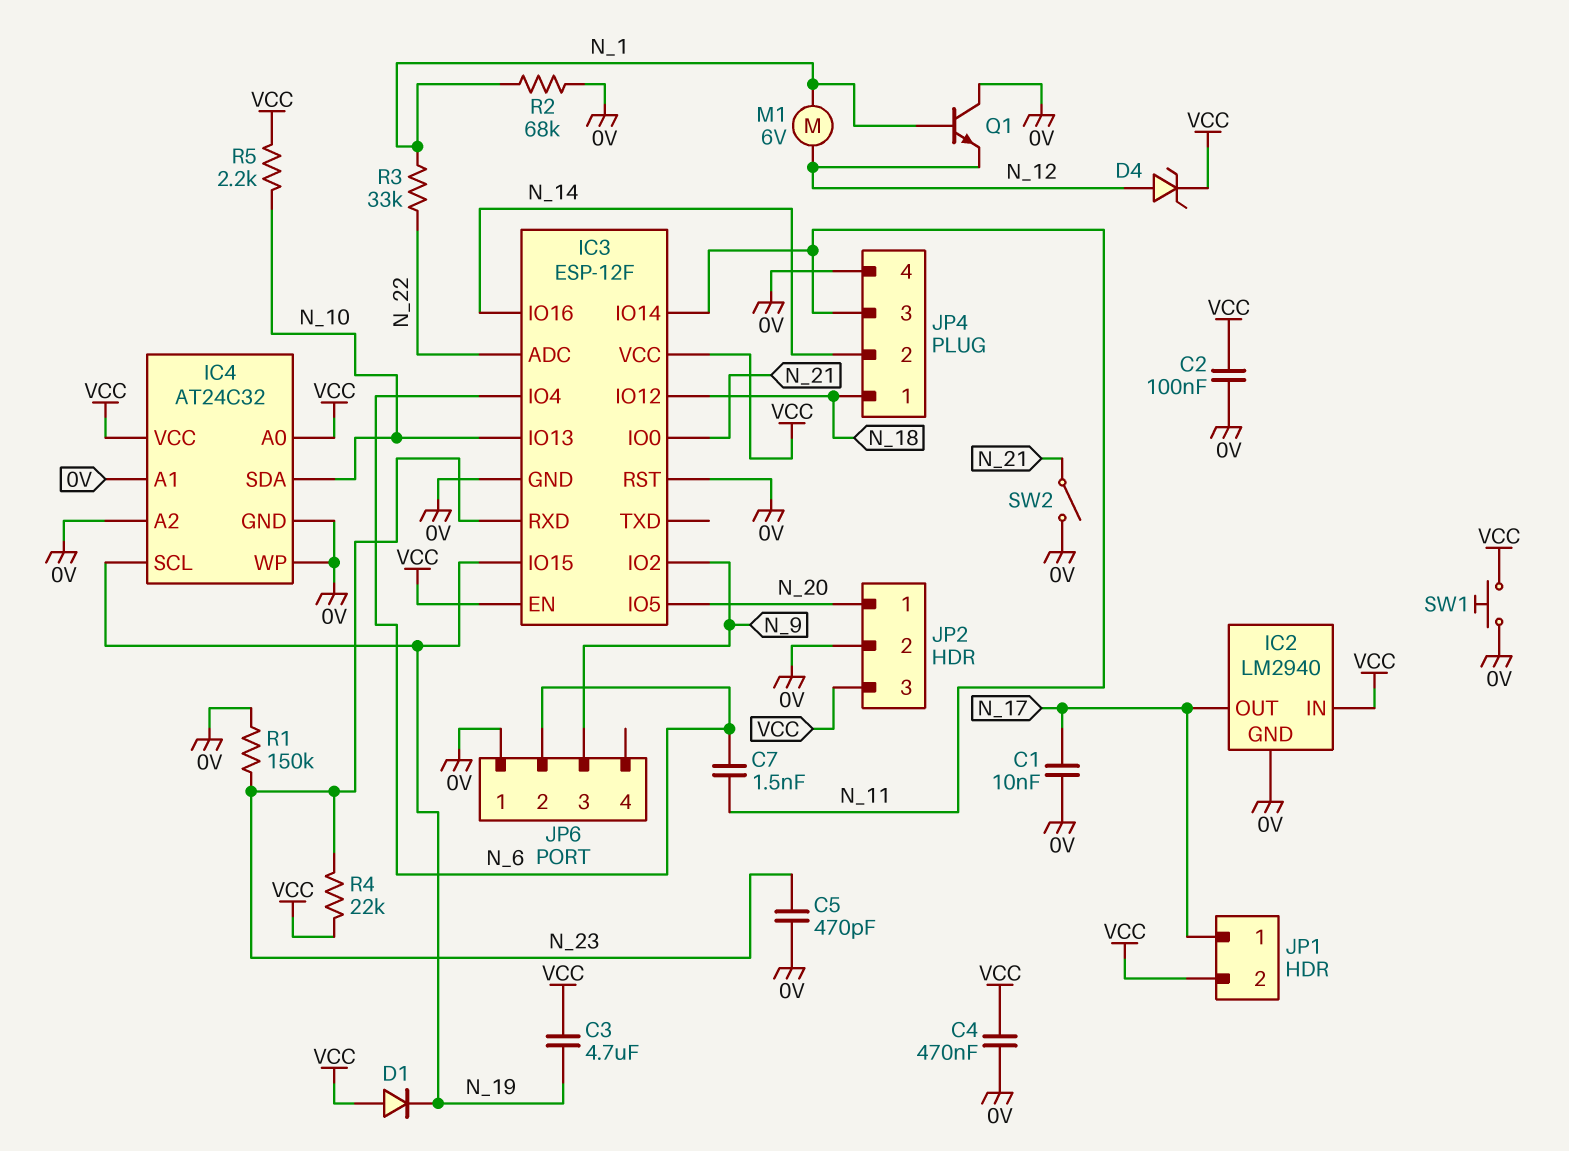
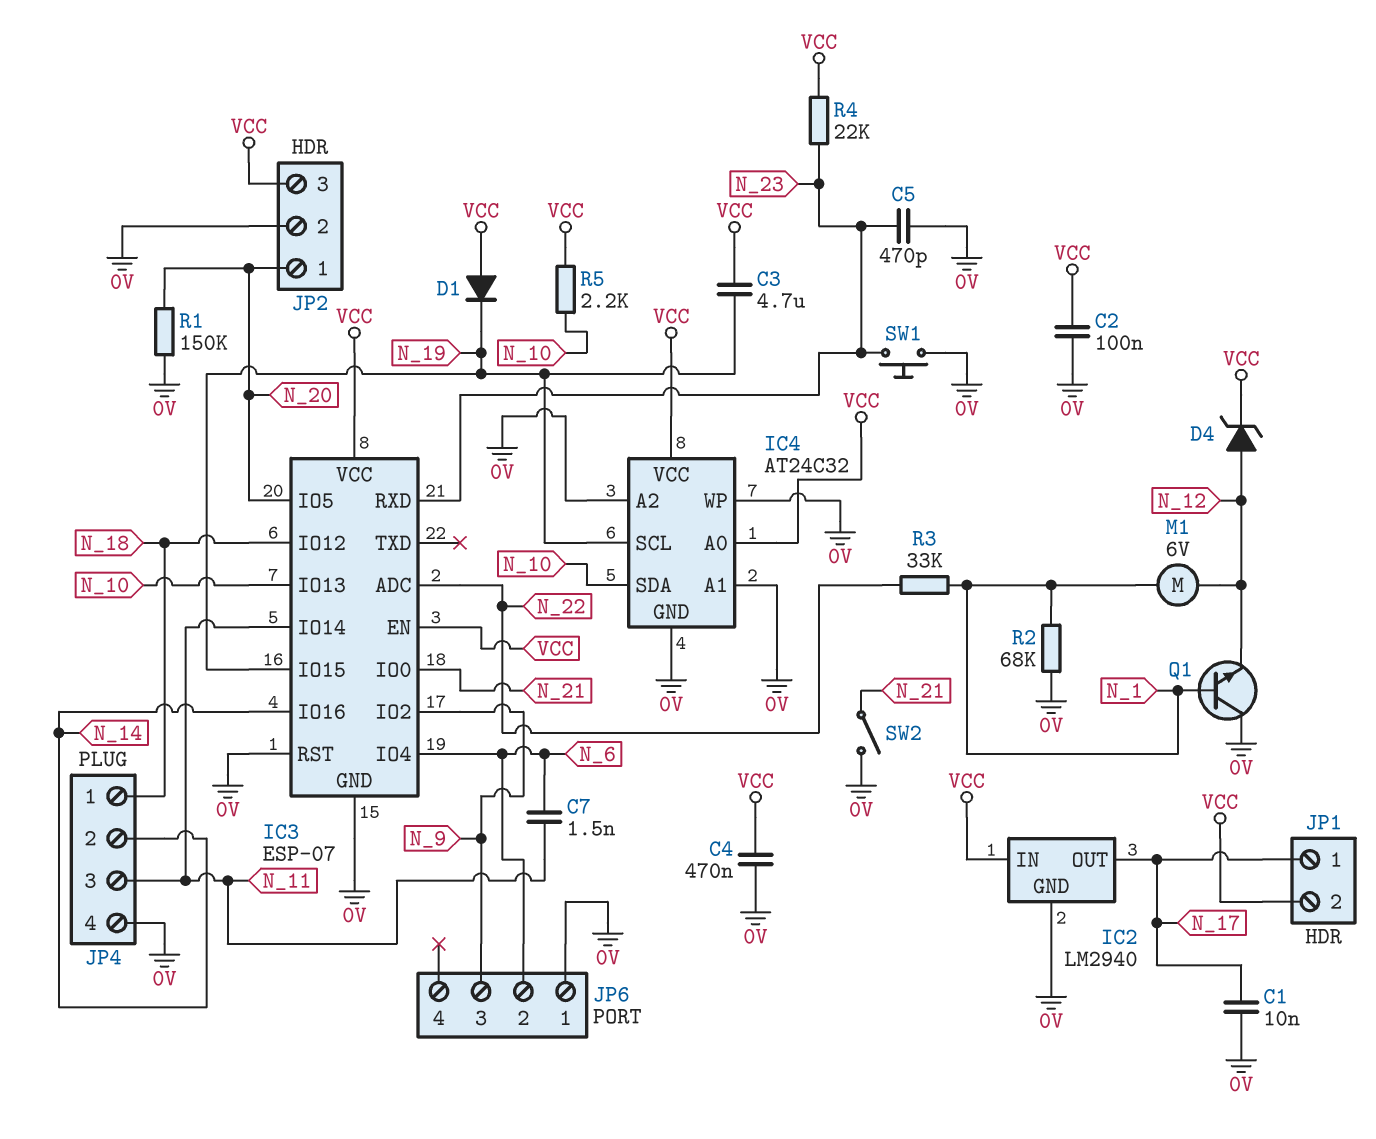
IC3: ESP-12F -> ESP-07
R1: 150k (0V, N_23) -> 150k (0V, N_20)
SW1: button (0V, VCC) -> button (0V, N_23)

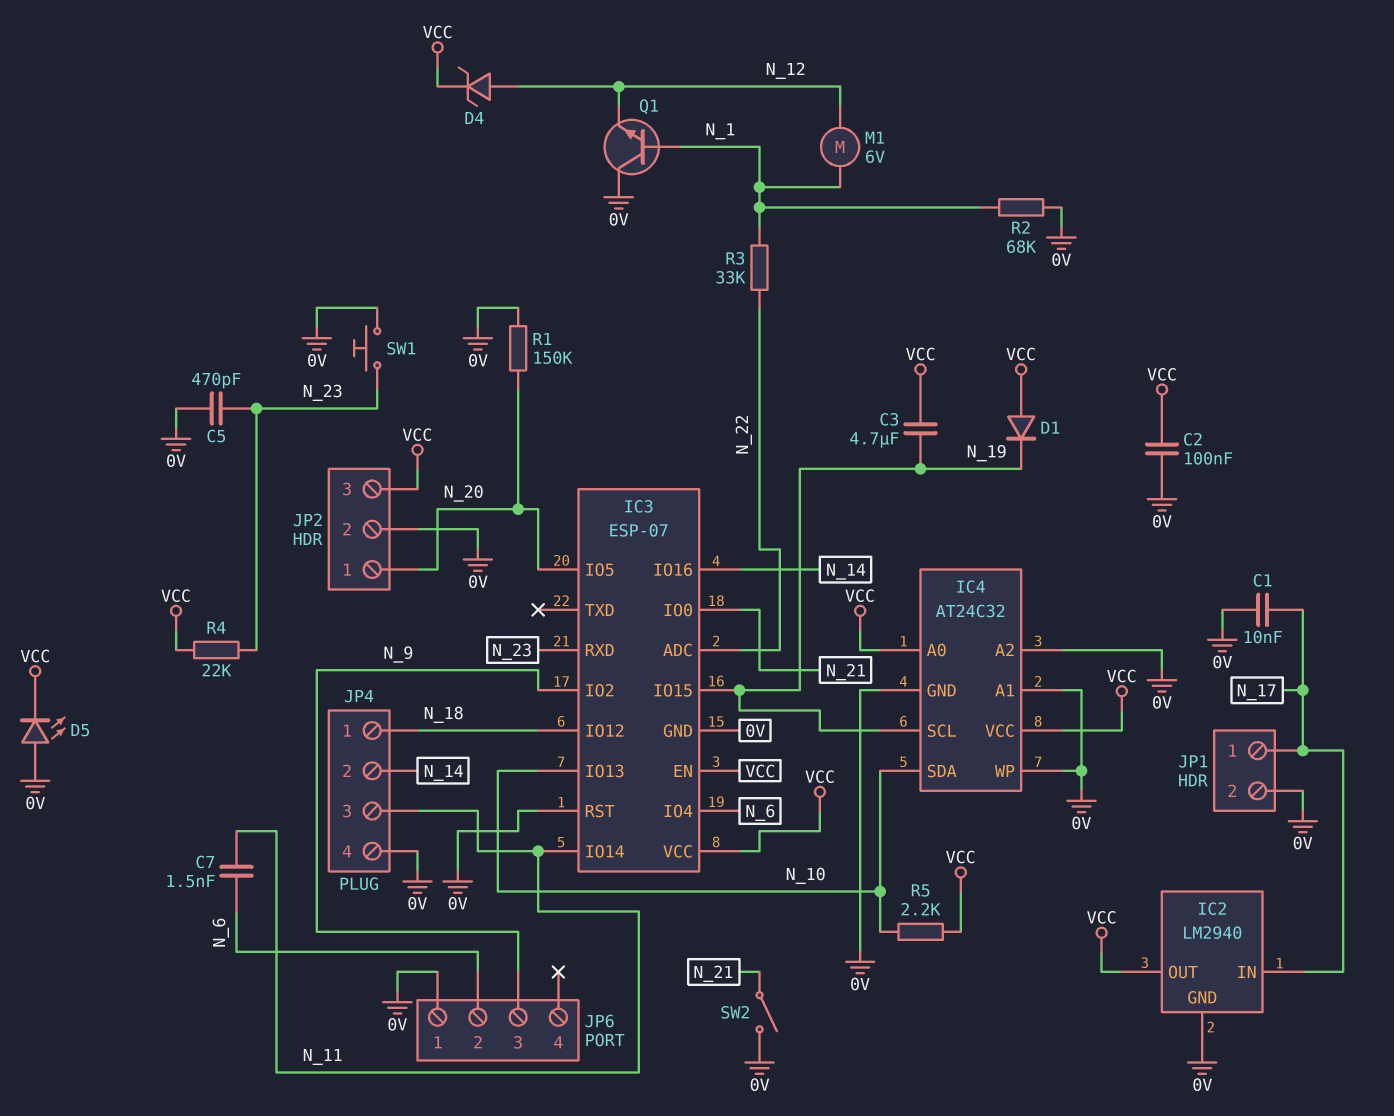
C4: 470nF (0V, VCC) -> none
D5: none -> LED (A 0V, K VCC)
IC2 pin IN: VCC -> N_17
IC2 pin OUT: N_17 -> VCC
JP1 pin 2: VCC -> 0V

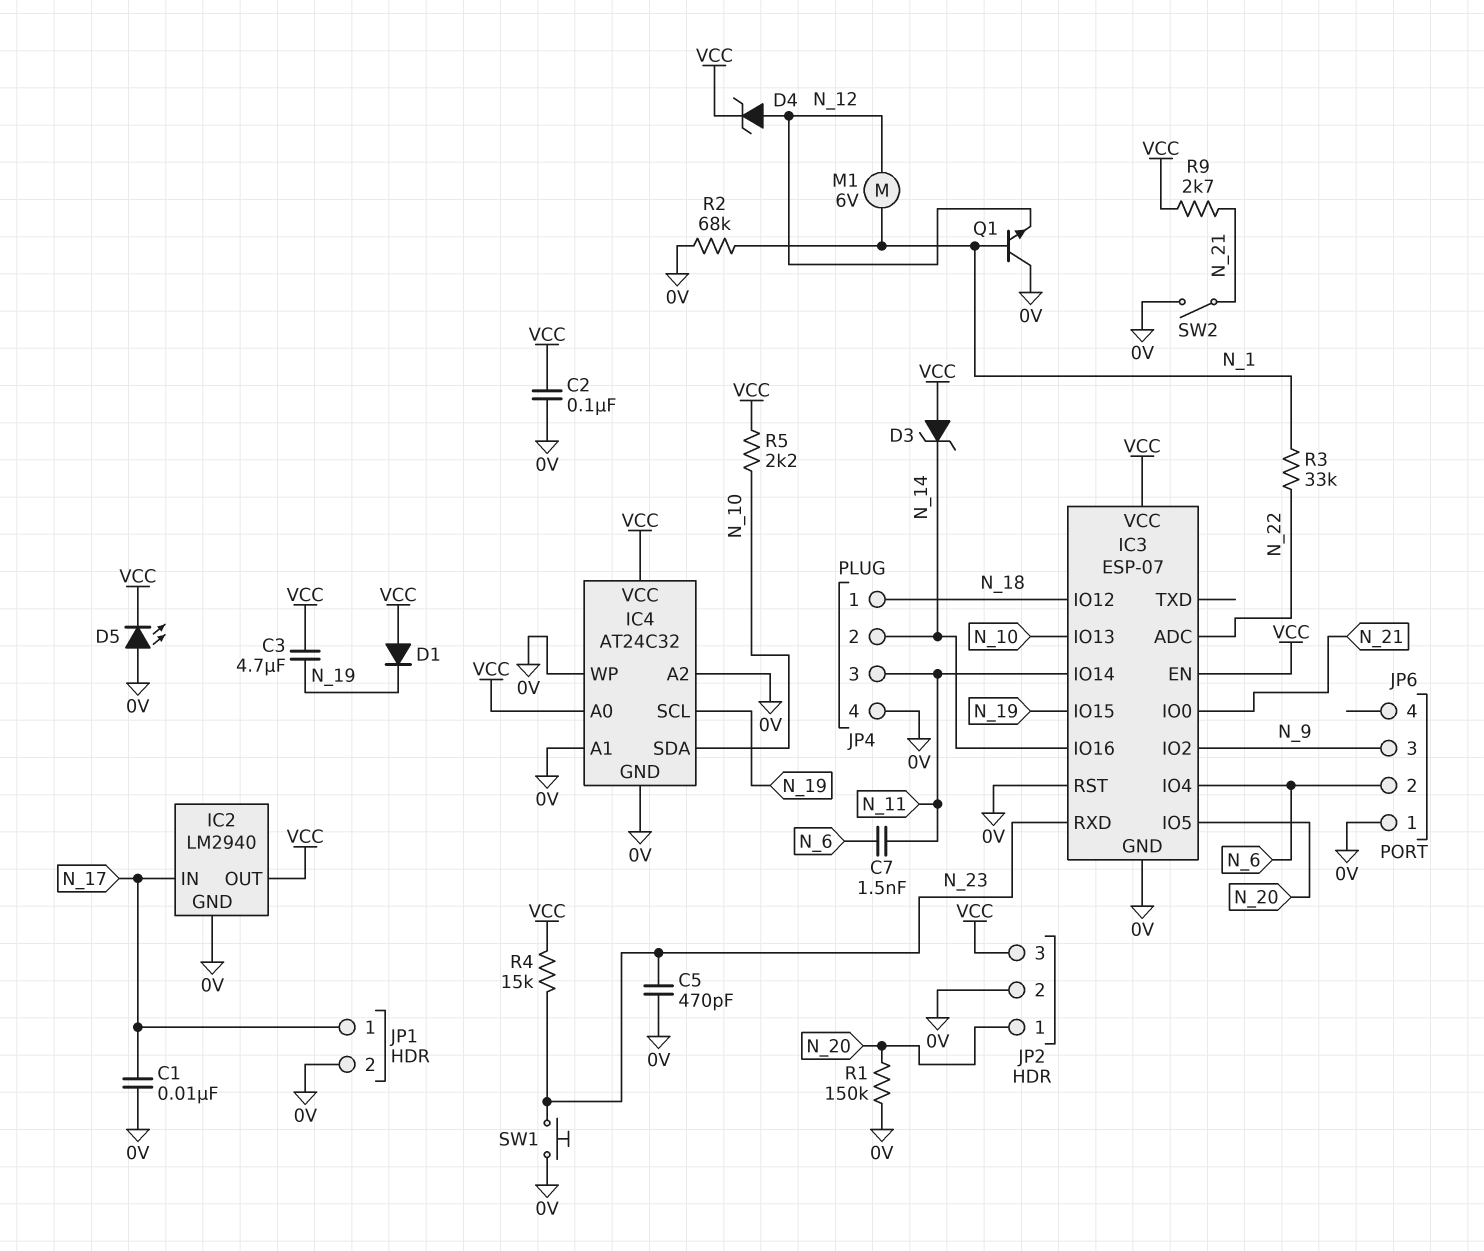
D3: none -> zener (A VCC, K N_14)
R4: 22k (N_23, VCC) -> 15k (N_23, VCC)
R9: none -> 2.7k (N_21, VCC)

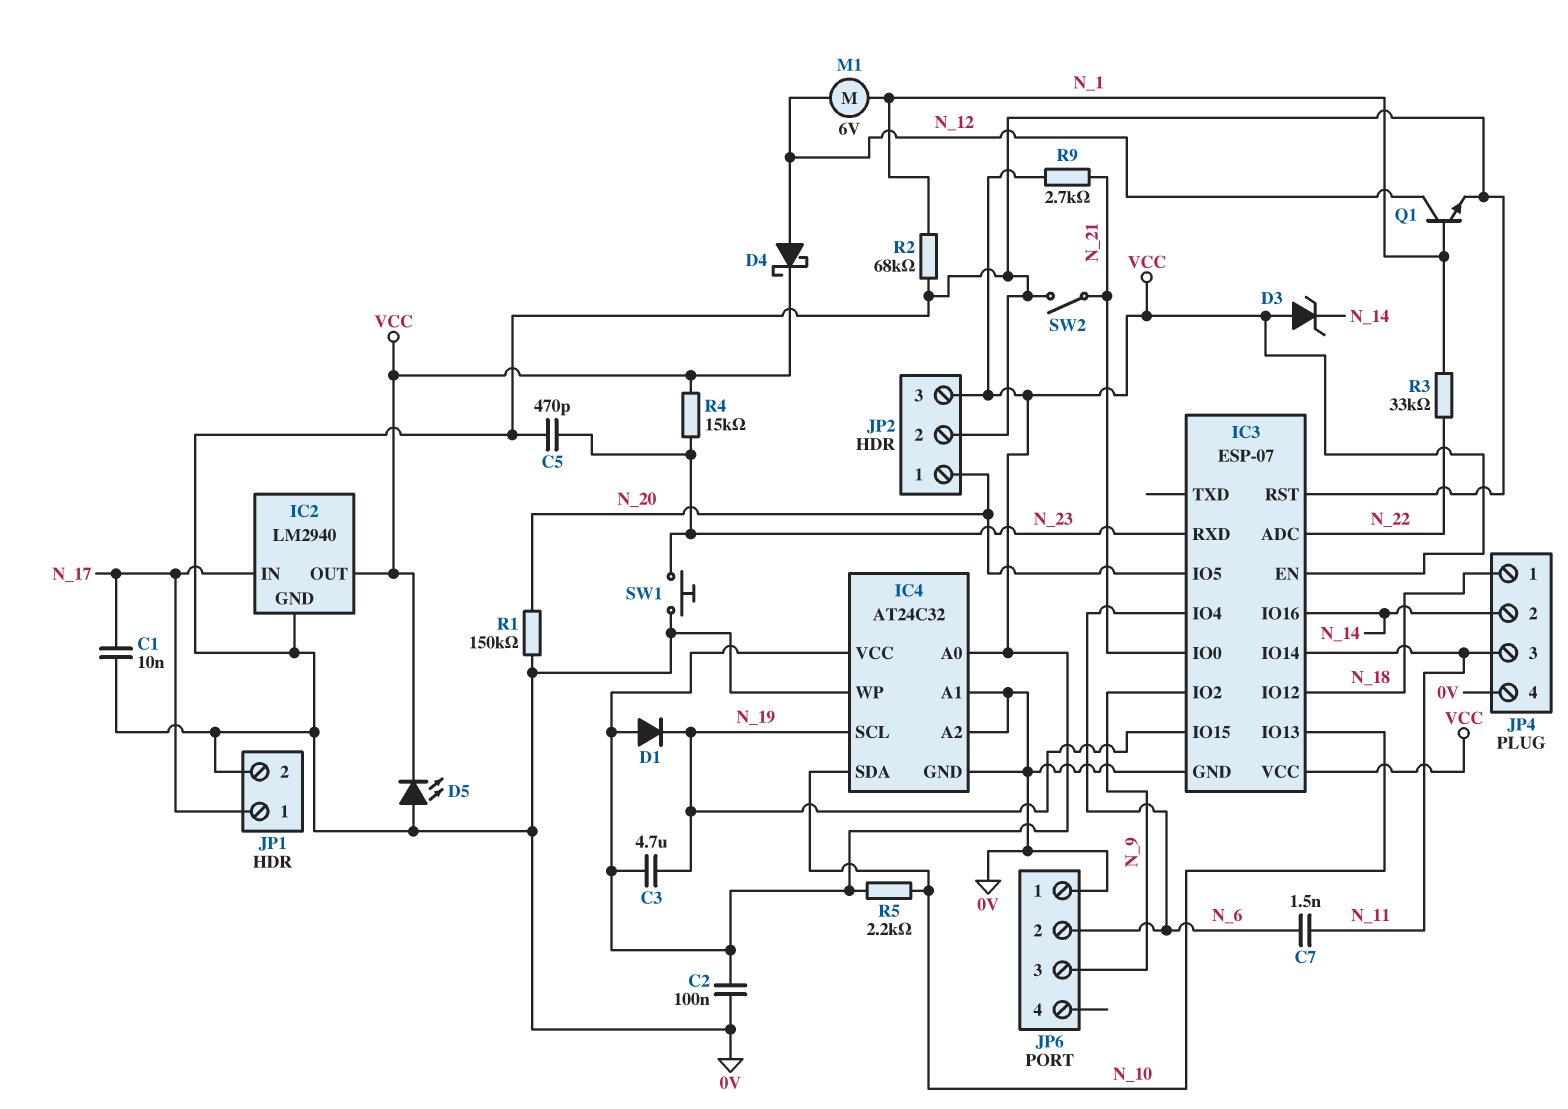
D4: zener (A N_12, K VCC) -> schottky (A N_12, K VCC)
Q1: NPN (B N_1, C 0V, E N_12) -> NPN (B N_1, C N_12, E 0V)

